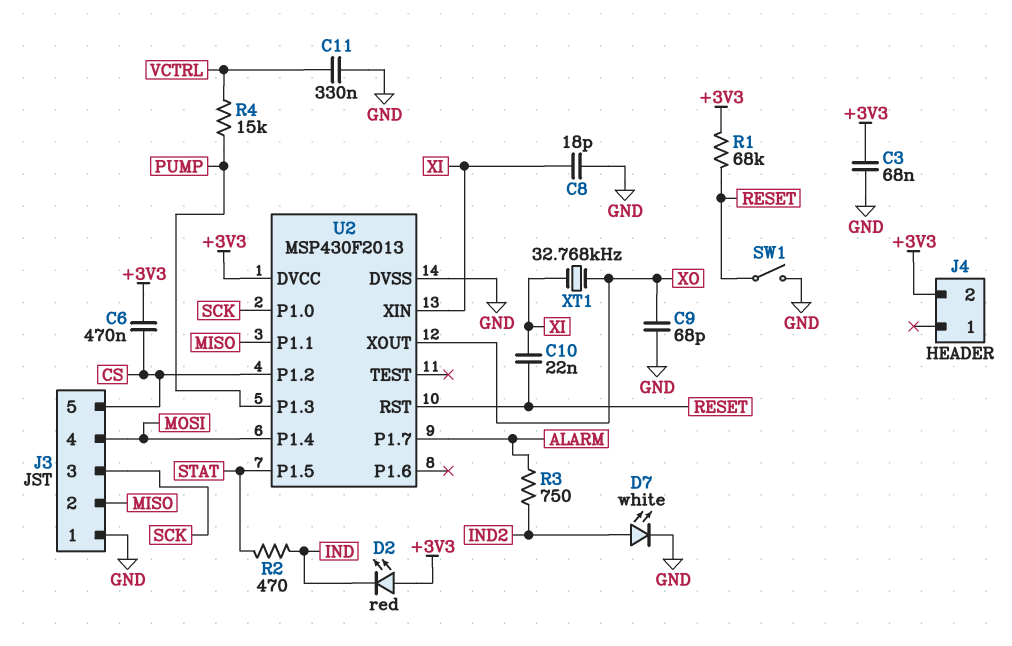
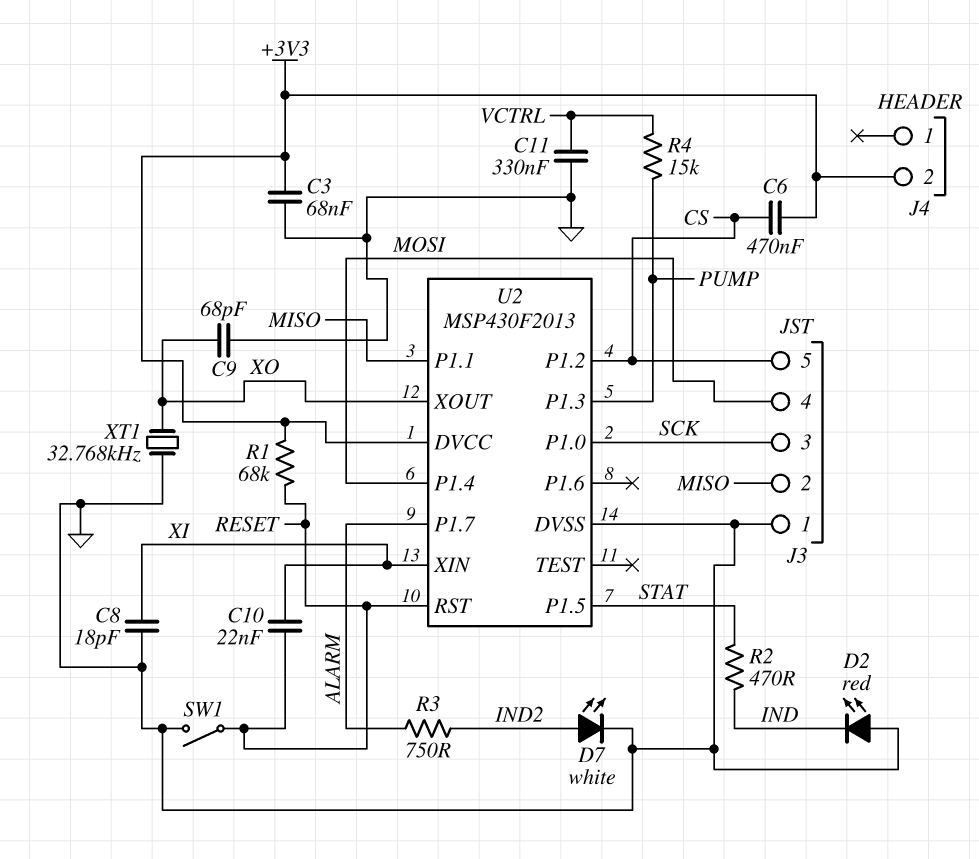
D2: LED red (A +3V3, K IND) -> LED red (A GND, K IND)
XT1: 32.768kHz (XI, XO) -> 32.768kHz (GND, XO)

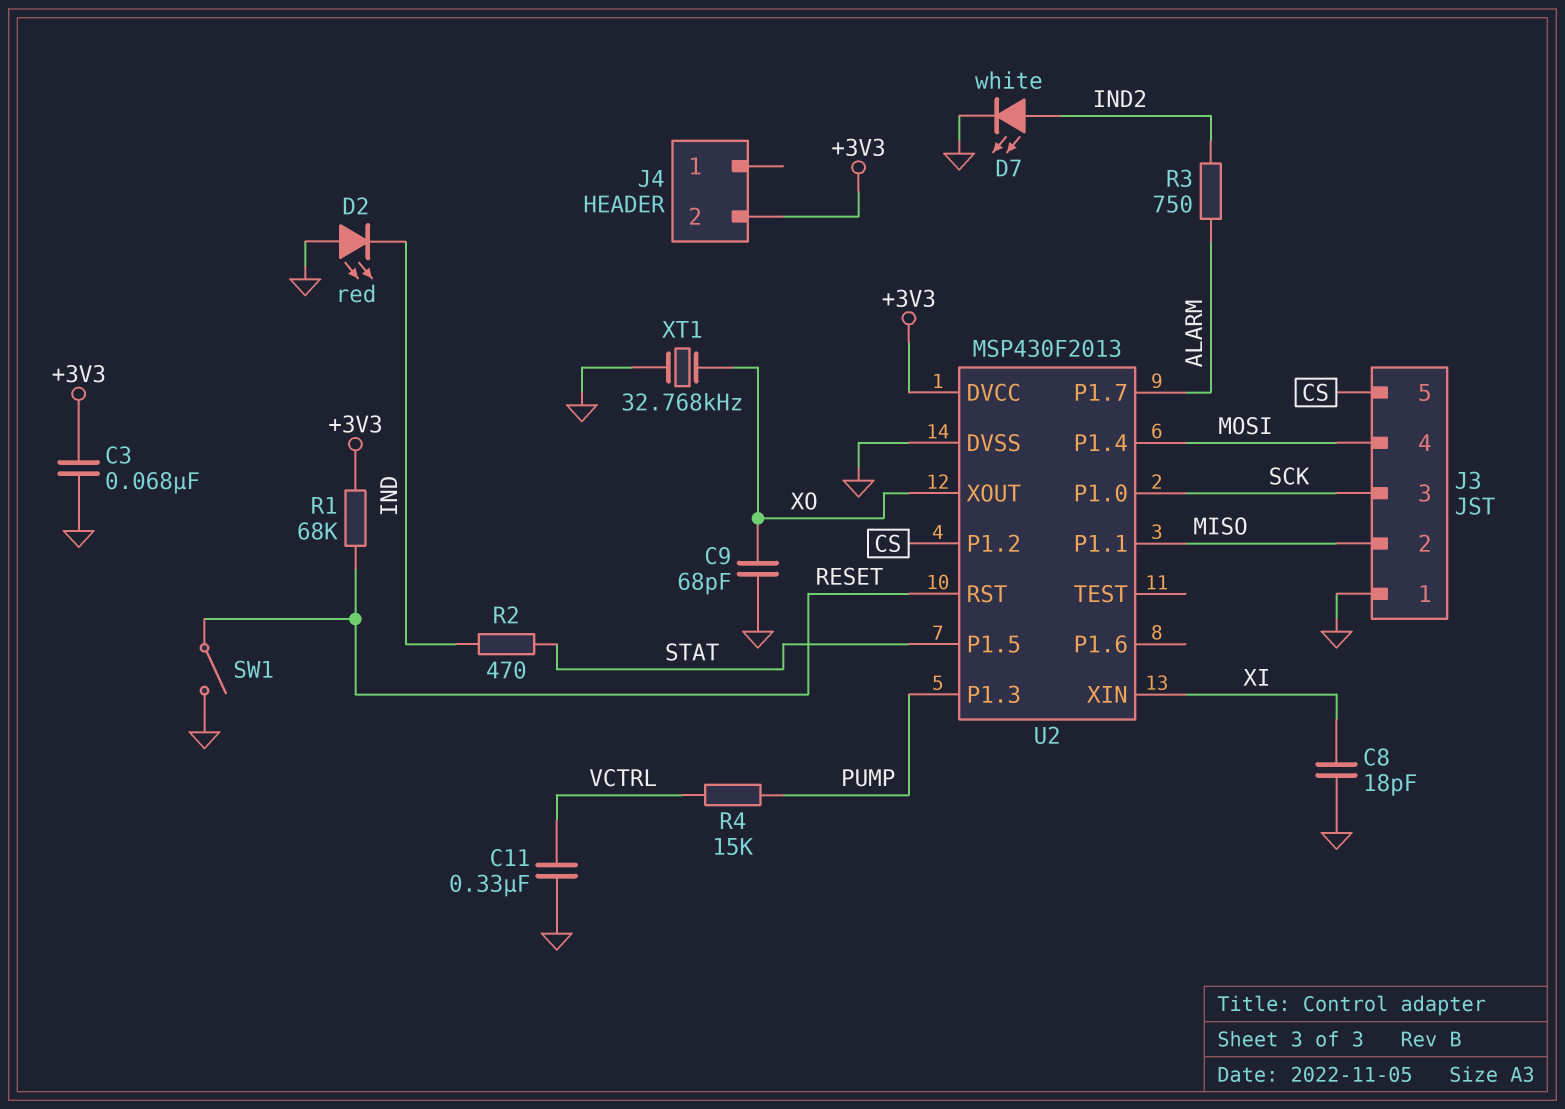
C6: 470nF (+3V3, CS) -> none
C10: 22nF (RESET, XI) -> none

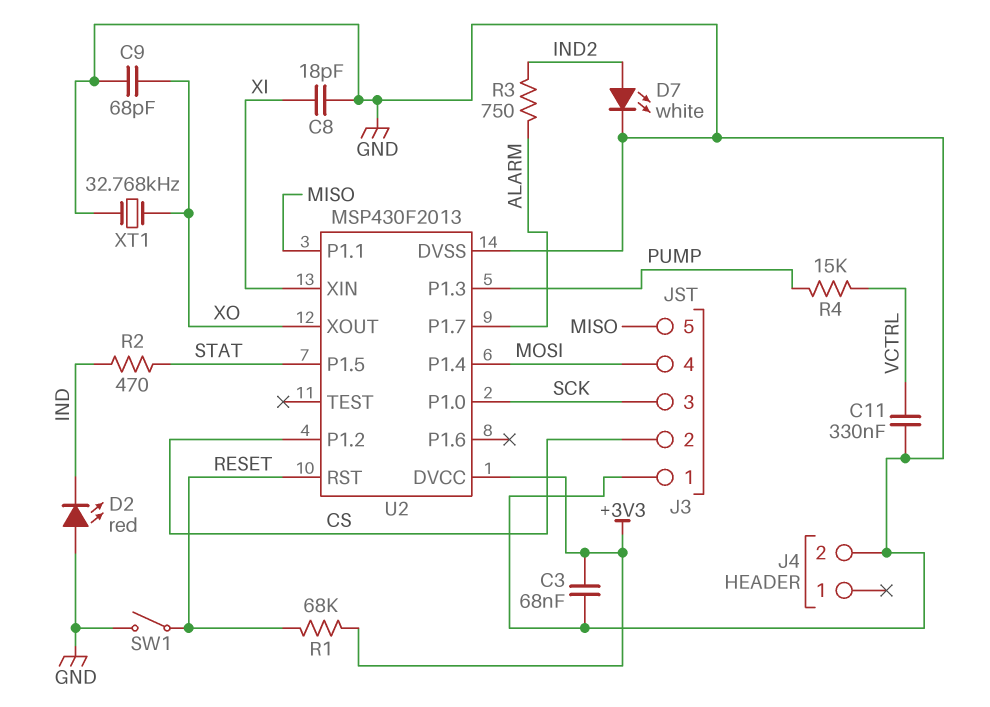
J3 pin 2: MISO -> CS
J3 pin 5: CS -> MISO
J4 pin 2: +3V3 -> GND

